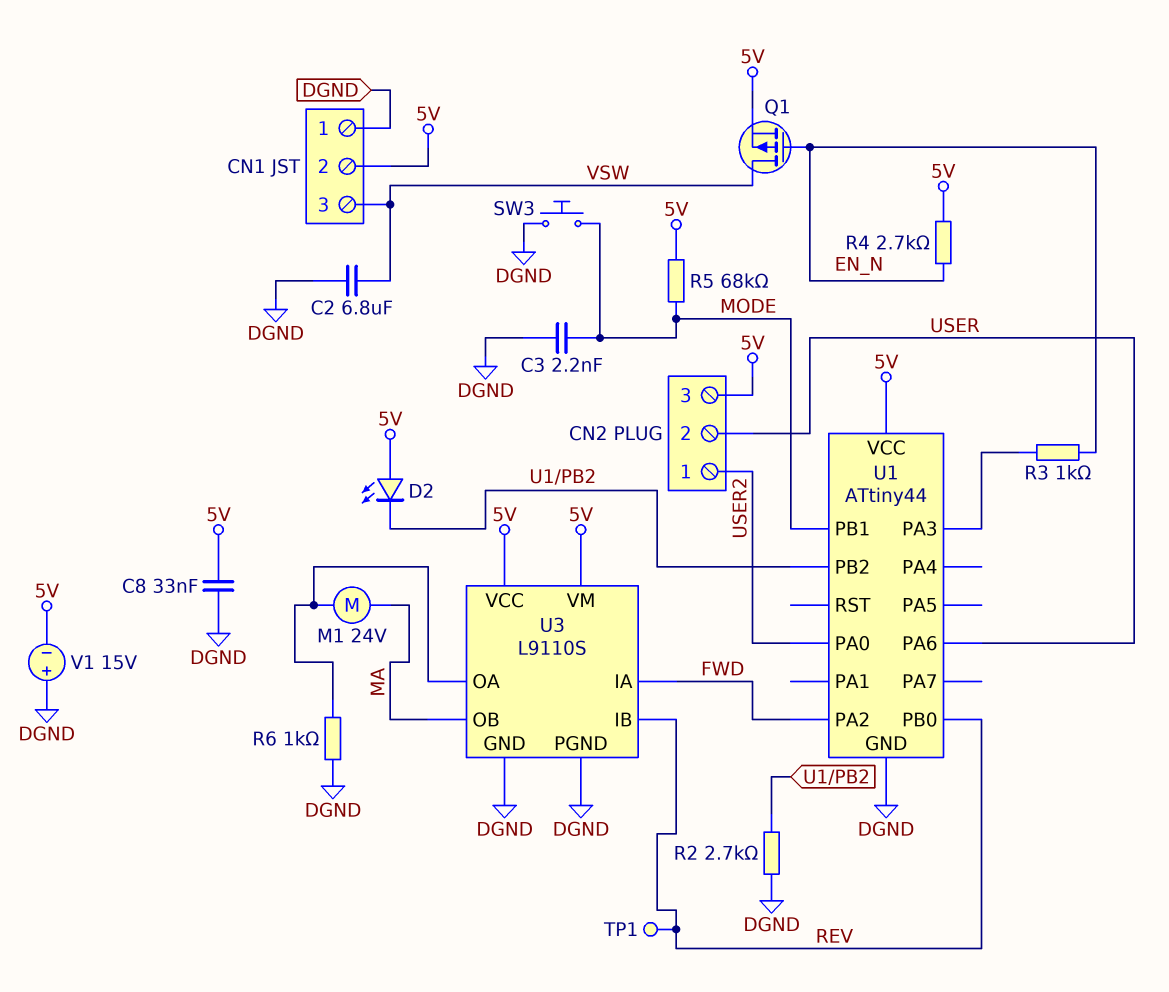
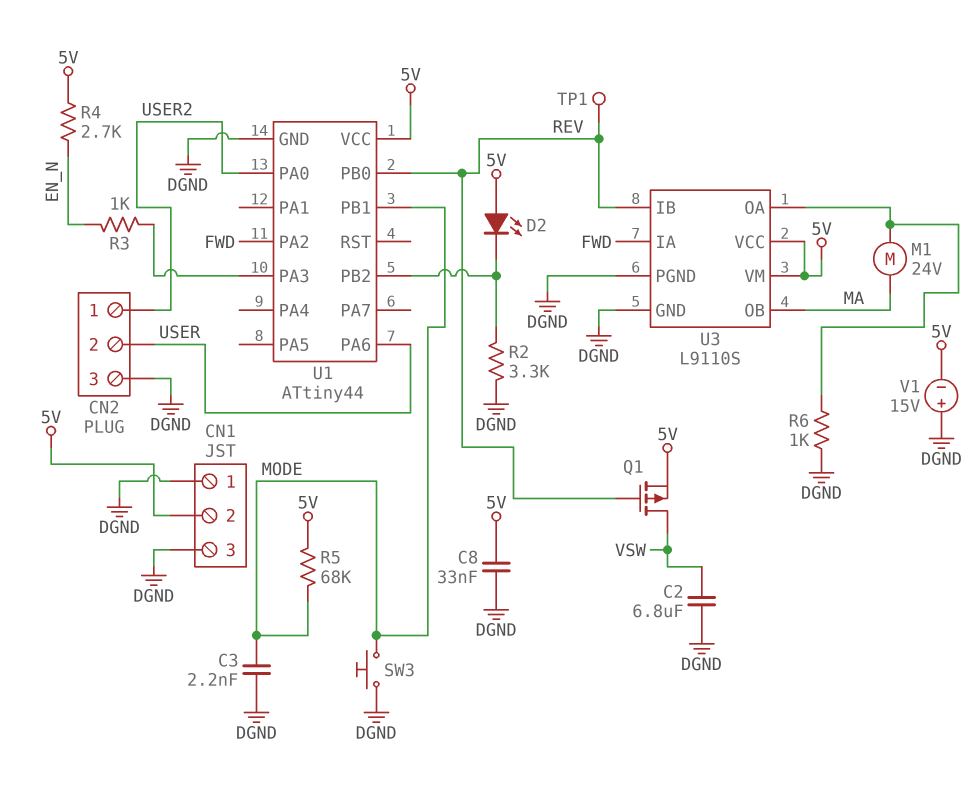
CN1 pin 3: VSW -> DGND
CN2 pin 3: 5V -> DGND
Q1: PMOS (G EN_N, D VSW, S 5V) -> PMOS (G REV, D VSW, S 5V)
R2: 2.7k (DGND, U1/PB2) -> 3.3k (DGND, U1/PB2)

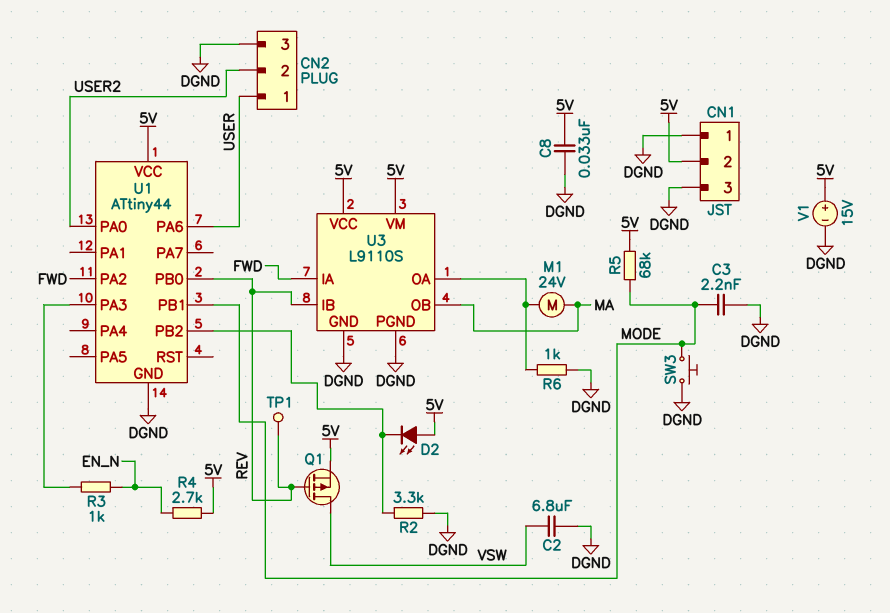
CN2 pin 1: USER2 -> USER
CN2 pin 2: USER -> USER2
V1: 15V (plus DGND, minus 5V) -> 15V (plus 5V, minus DGND)

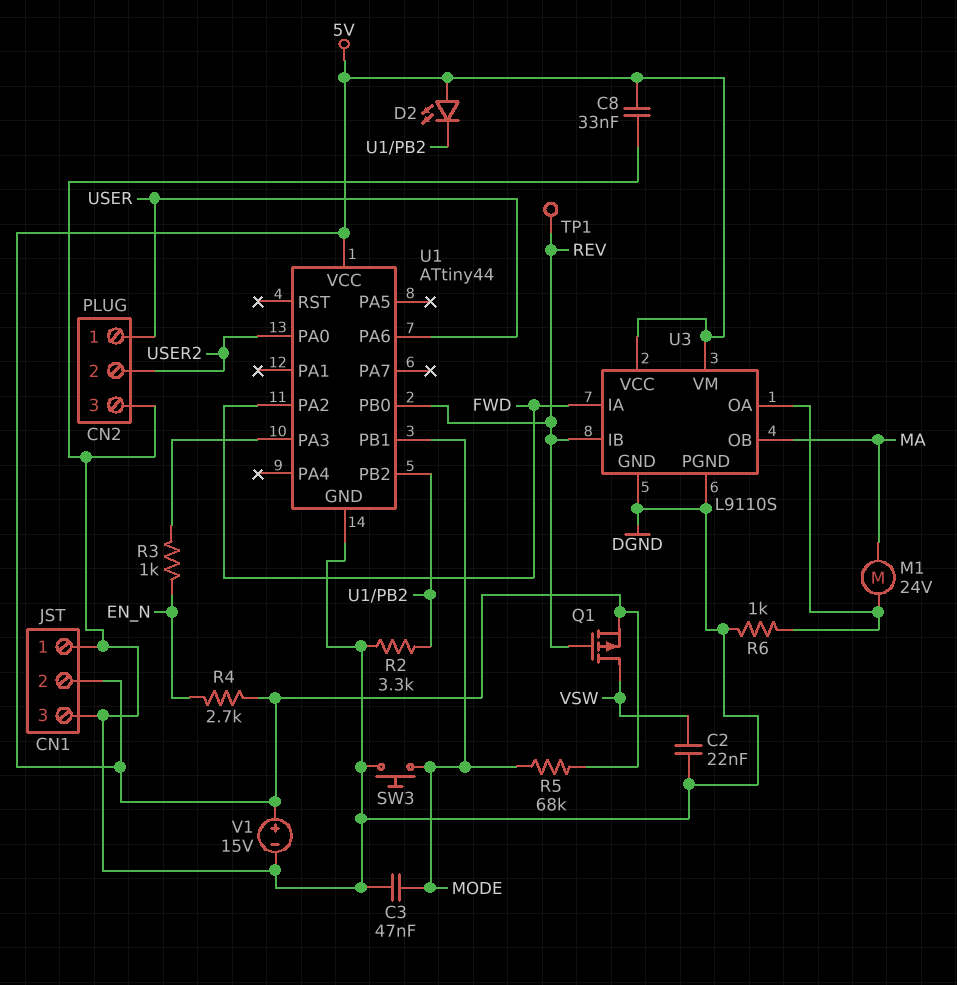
C2: 6.8uF (DGND, VSW) -> 22nF (DGND, VSW)
C3: 2.2nF (DGND, MODE) -> 47nF (DGND, MODE)

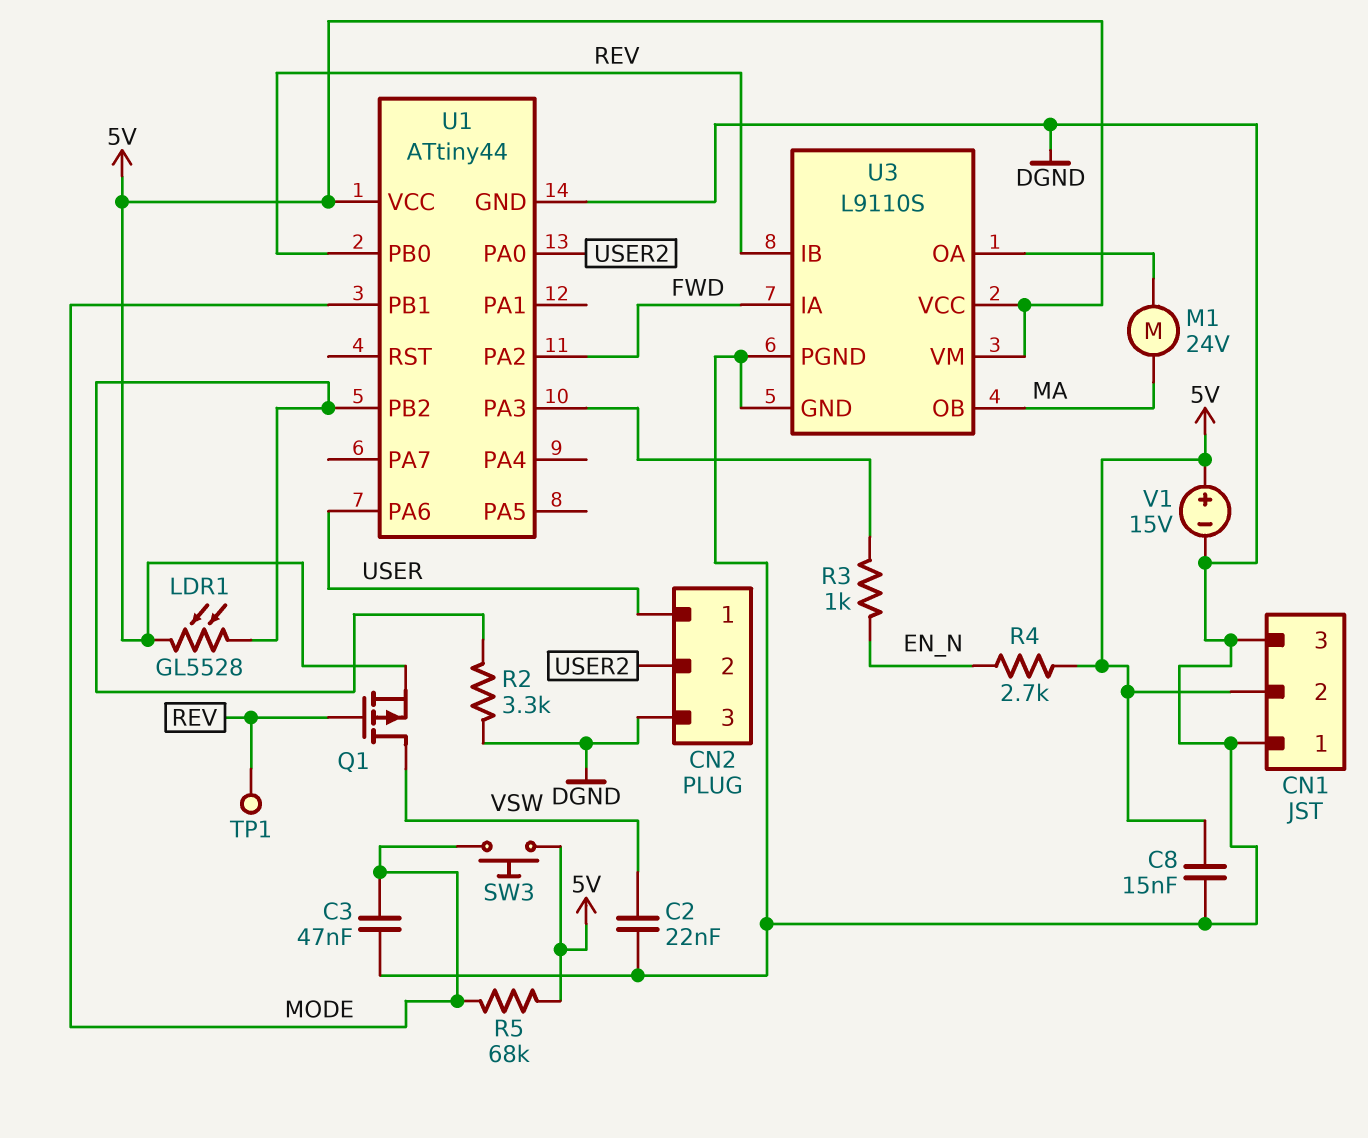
C8: 33nF (5V, DGND) -> 15nF (5V, DGND)
D2: LED (A 5V, K U1/PB2) -> none
LDR1: none -> GL5528 (5V, U1/PB2)
R6: 1k (DGND, U3/OA) -> none
SW3: button (DGND, MODE) -> button (5V, MODE)

